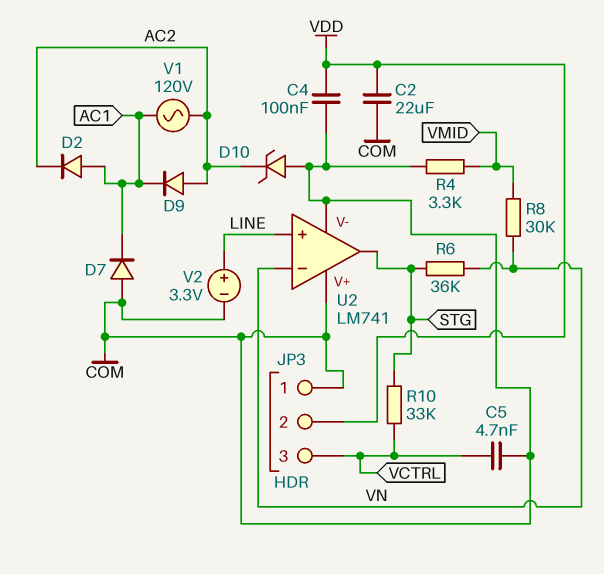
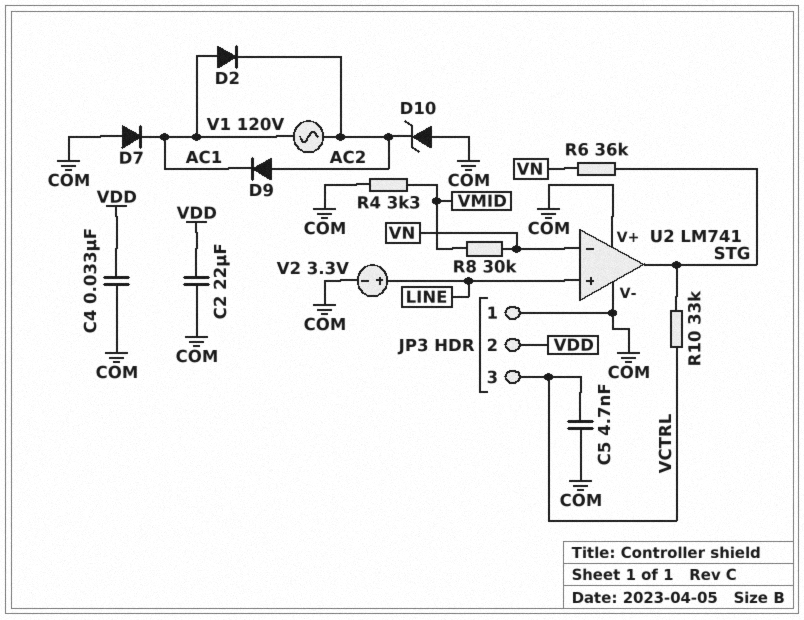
C4: 100nF (COM, VDD) -> 33nF (COM, VDD)

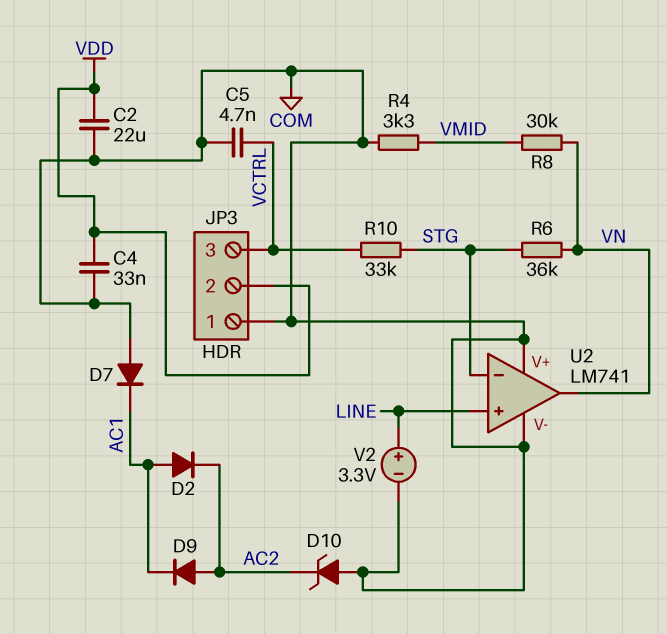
U2 pin in-: VN -> STG
U2 pin out: STG -> VN
V1: AC 120V (AC1, AC2) -> none

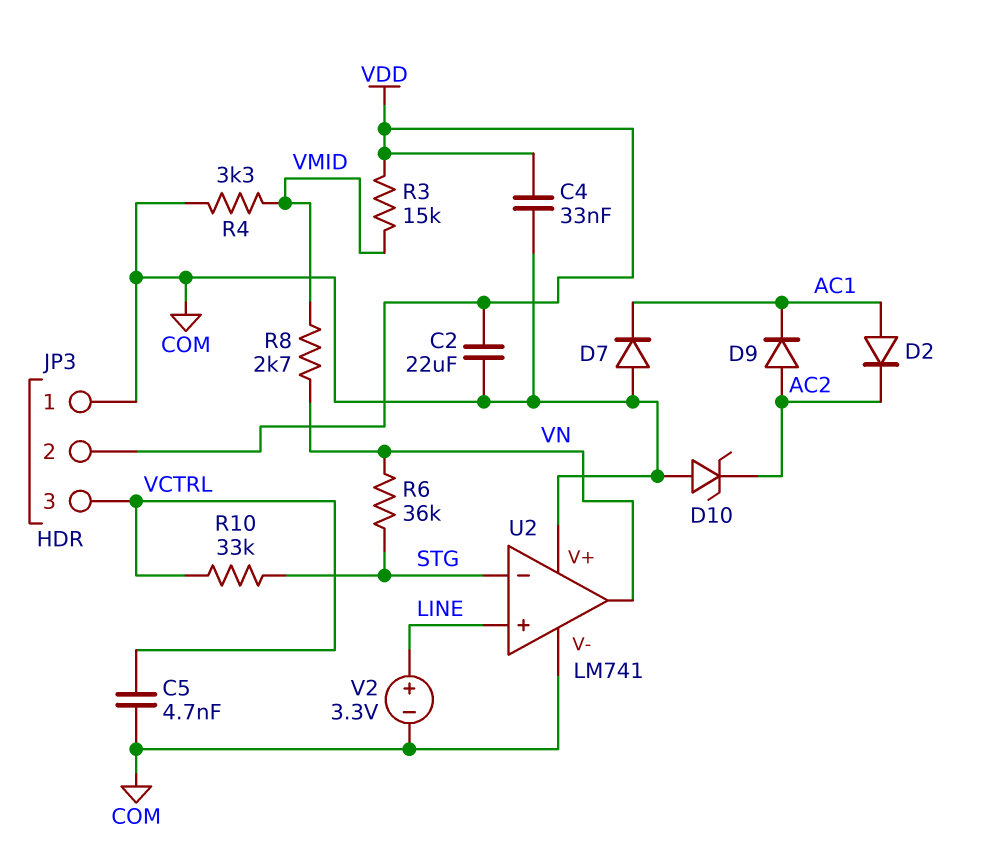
R3: none -> 15k (VDD, VMID)
R8: 30k (VMID, VN) -> 2.7k (VMID, VN)

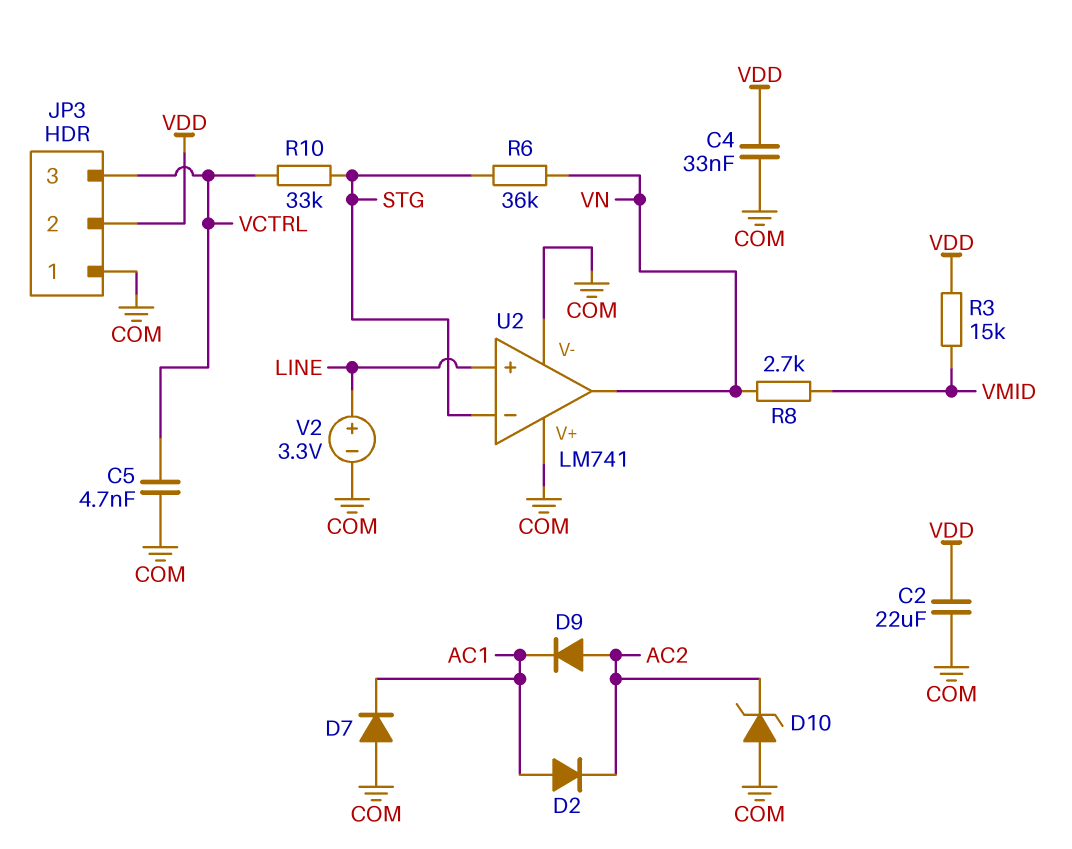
R4: 3.3k (COM, VMID) -> none

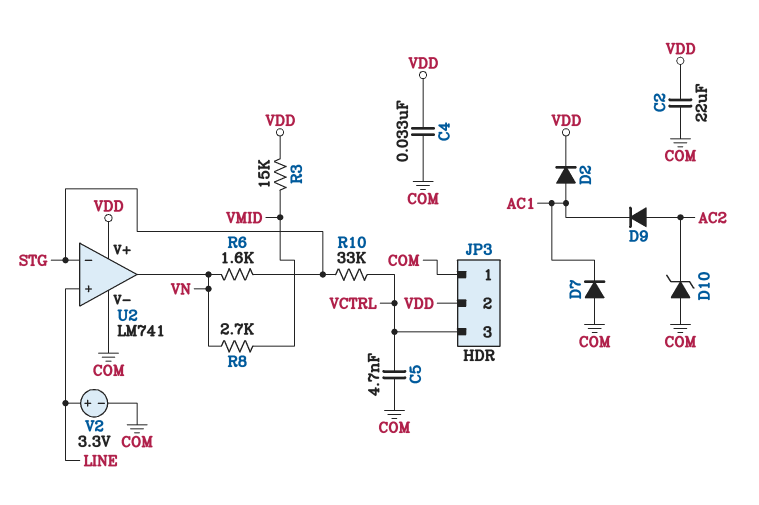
D2: diode (A AC1, K AC2) -> diode (A AC1, K VDD)
R6: 36k (STG, VN) -> 1.6k (STG, VN)
U2 pin V+: COM -> VDD

